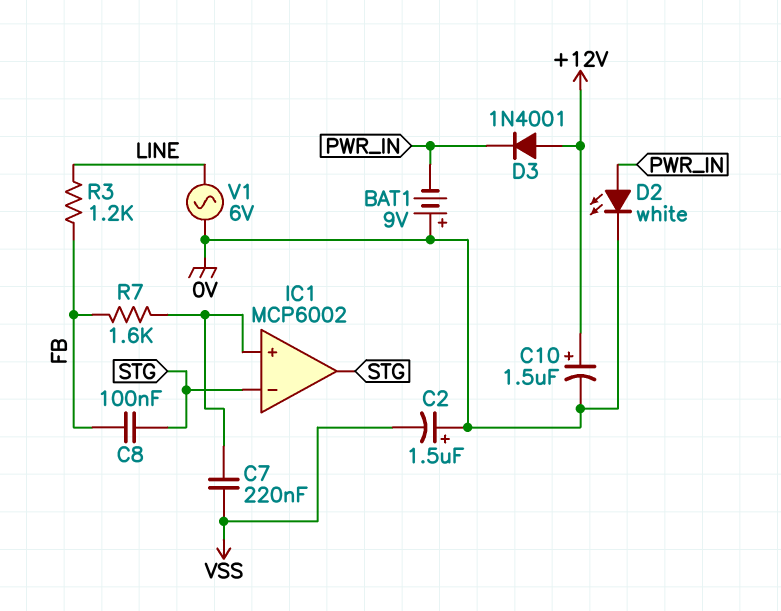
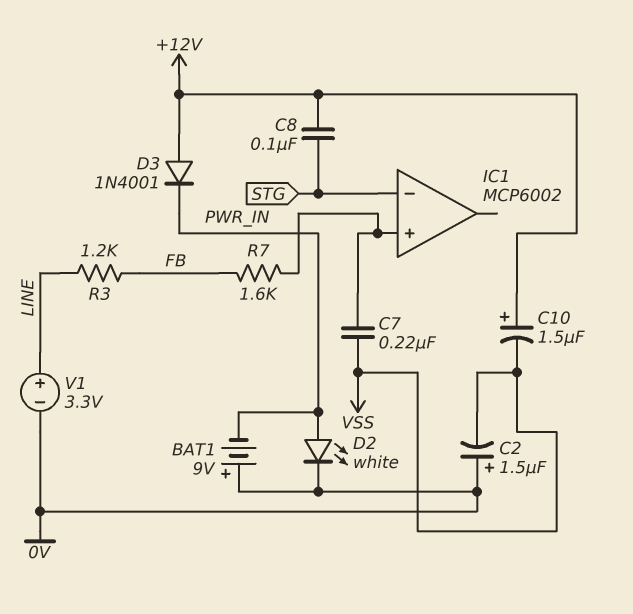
C8: 100nF (FB, STG) -> 100nF (+12V, STG)
C10: 1.5uF (plus +12V, minus 0V) -> 1.5uF (plus +12V, minus VSS)
IC1 pin out: STG -> none
V1: AC 6V (0V, LINE) -> 3.3V (plus LINE, minus 0V)

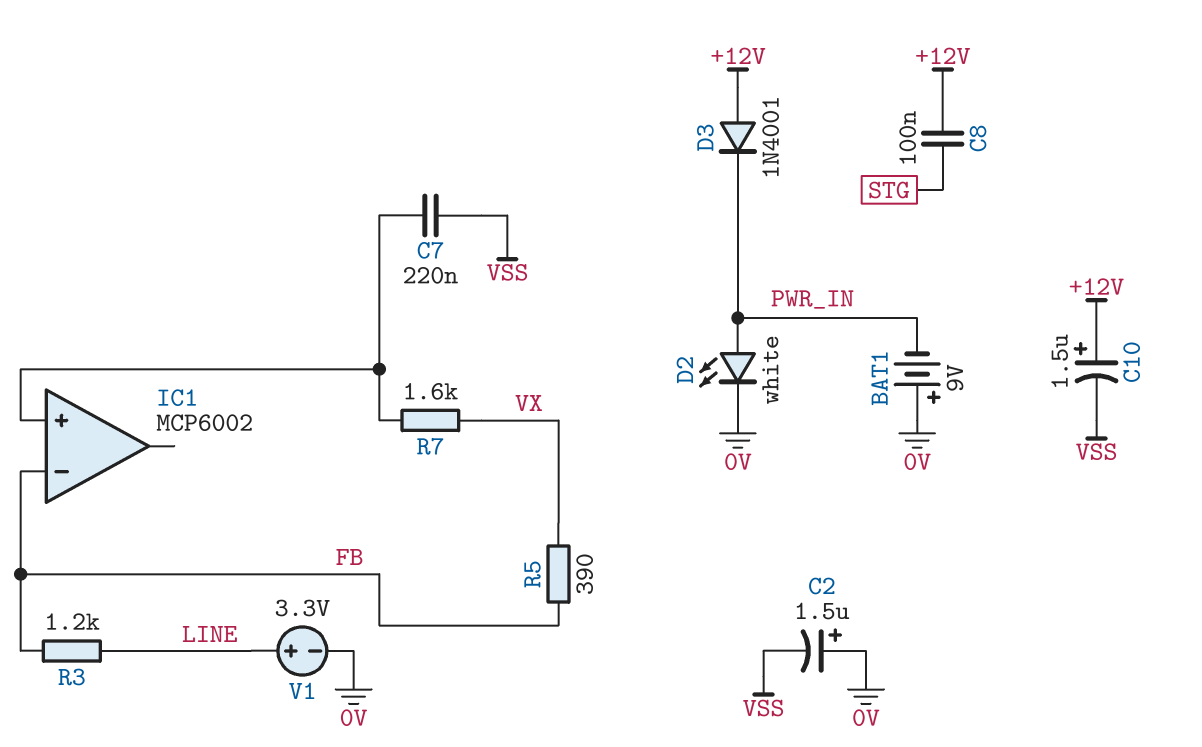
IC1 pin in-: STG -> FB
R5: none -> 390 (FB, VX)
R7: 1.6k (FB, IC1/in+) -> 1.6k (IC1/in+, VX)

